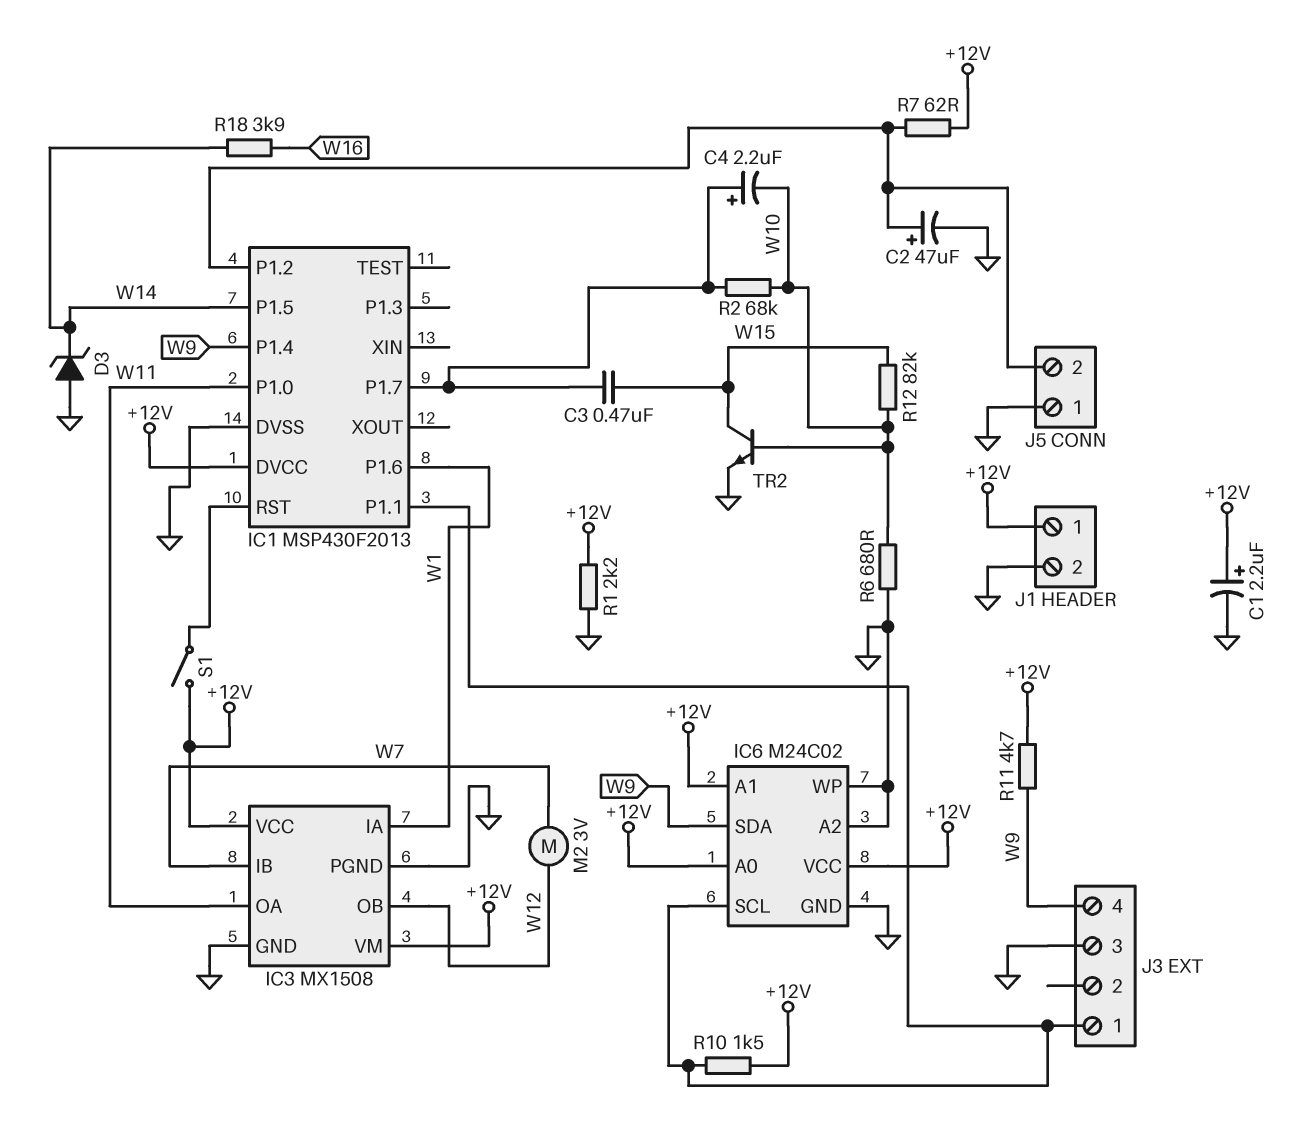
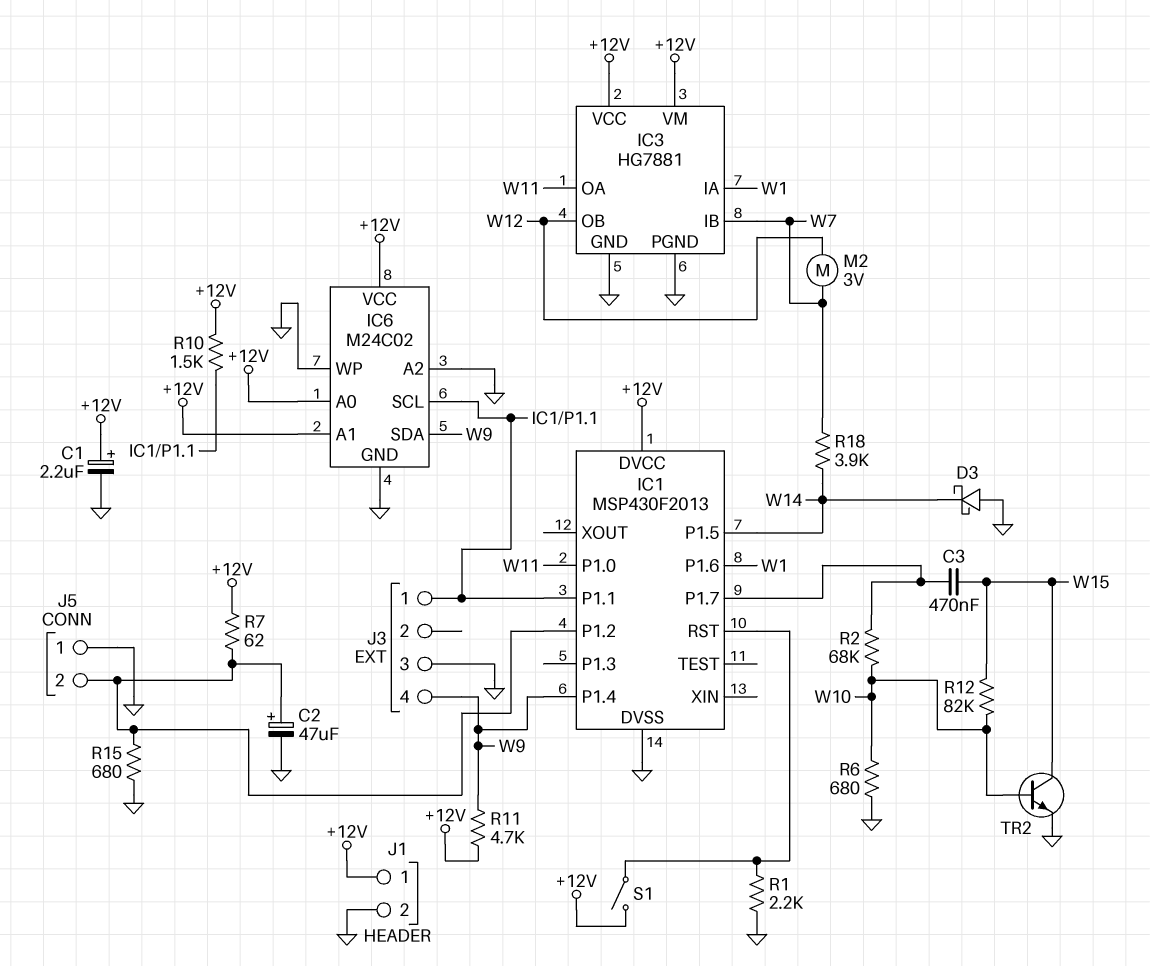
C4: 2.2uF (plus IC1/P1.7, minus W10) -> none
D3: zener (A GND, K W14) -> schottky (A GND, K W14)
IC3: MX1508 -> HG7881
R1: 2.2k (+12V, GND) -> 2.2k (GND, IC1/RST)
R15: none -> 680 (GND, IC1/P1.2)
R18: 3.9k (W14, W16) -> 3.9k (W7, W14)

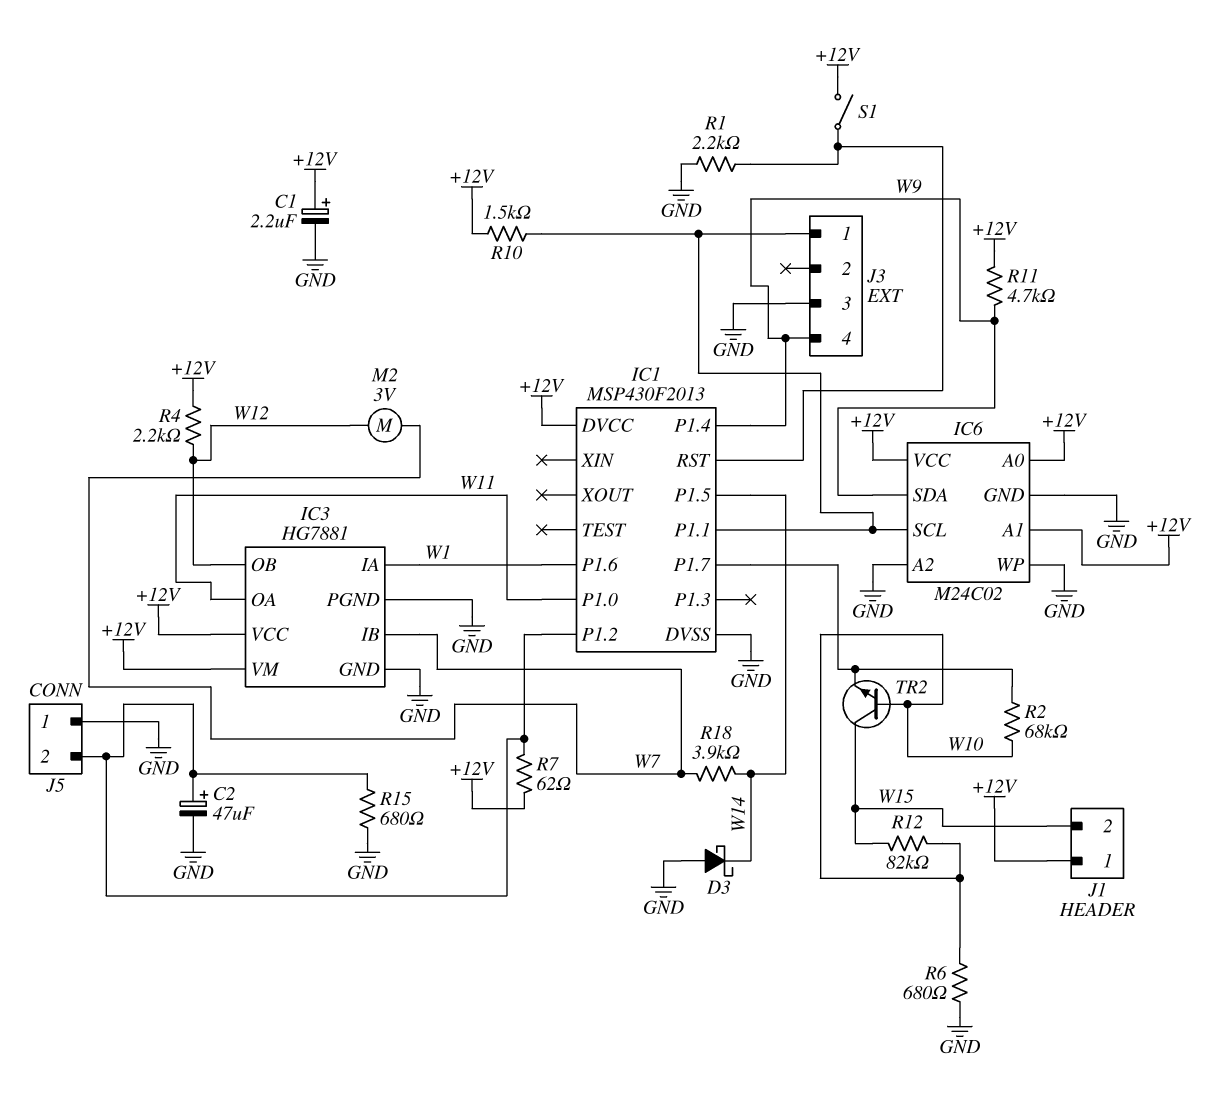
C3: 470nF (IC1/P1.7, W15) -> none
J1 pin 2: GND -> W15
R4: none -> 2.2k (+12V, W12)
TR2: NPN (B W10, C W15, E GND) -> NPN (B W10, C W15, E IC1/P1.7)

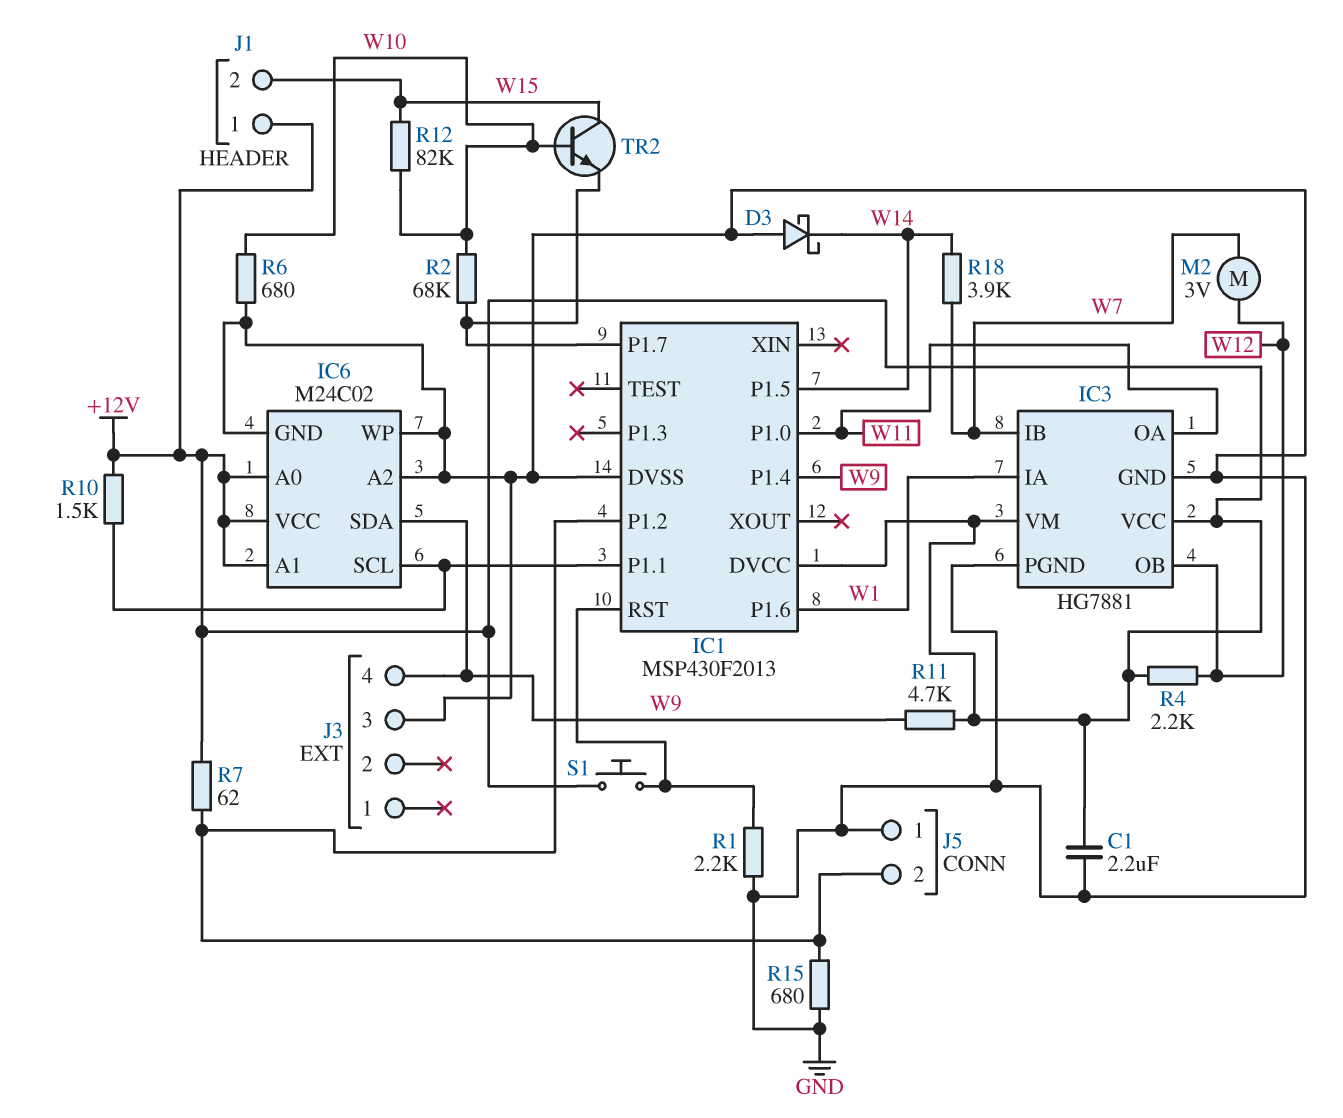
C1: 2.2uF (plus +12V, minus GND) -> 2.2uF (+12V, GND)
C2: 47uF (plus IC1/P1.2, minus GND) -> none
J3 pin 1: IC1/P1.1 -> none
S1: switch (+12V, IC1/RST) -> button (+12V, IC1/RST)

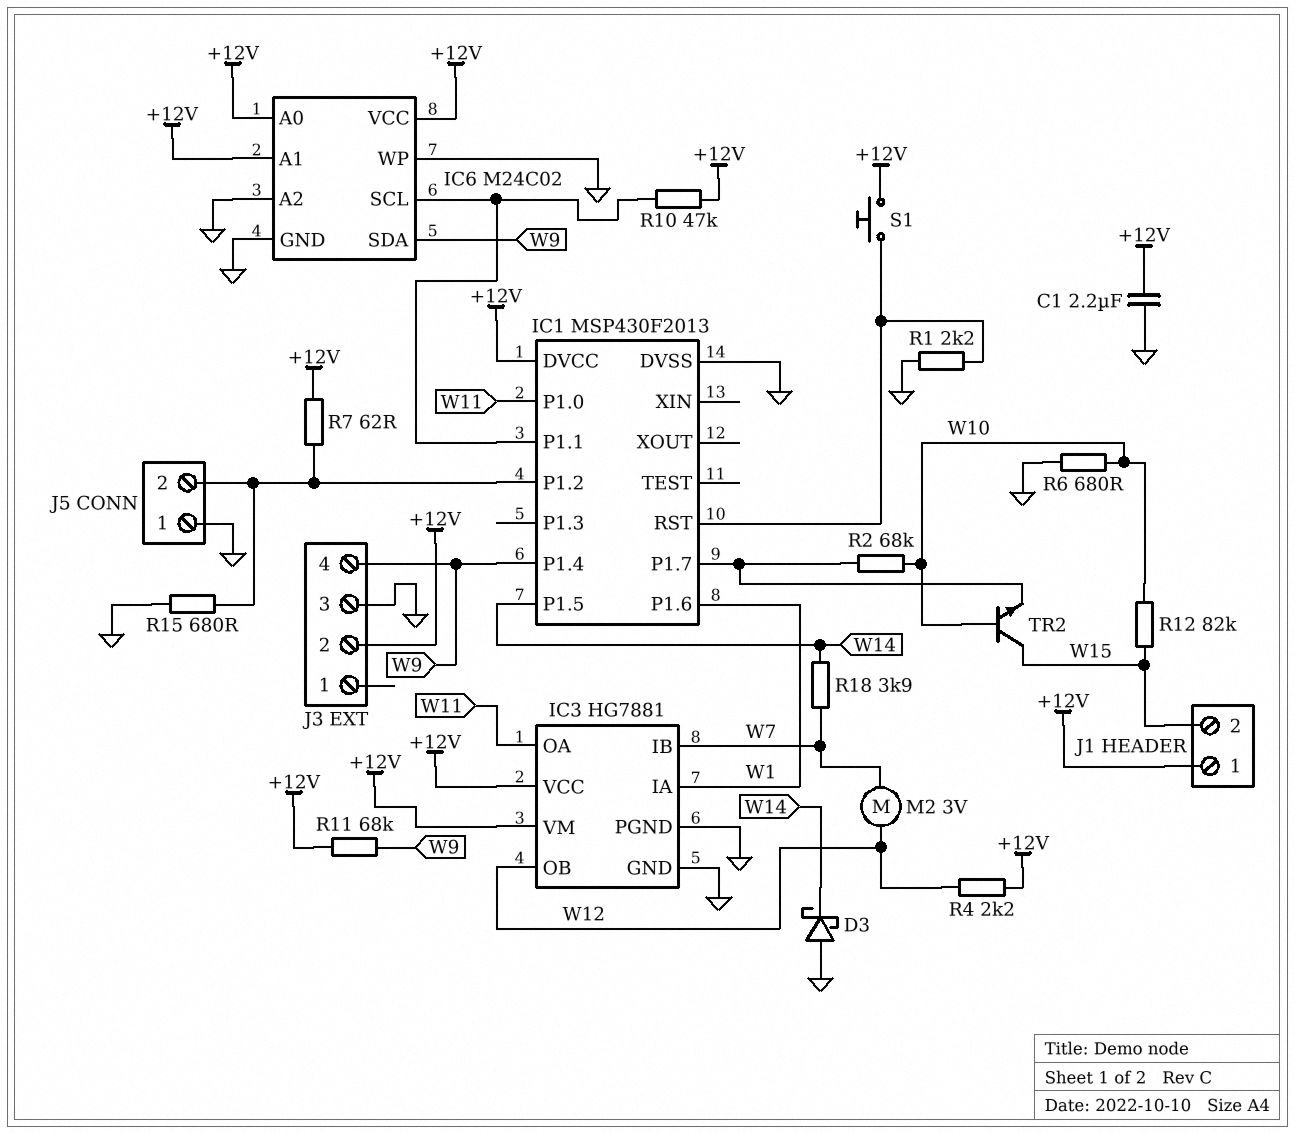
J3 pin 2: none -> +12V
R10: 1.5k (+12V, IC1/P1.1) -> 47k (+12V, IC1/P1.1)
R11: 4.7k (+12V, W9) -> 68k (+12V, W9)

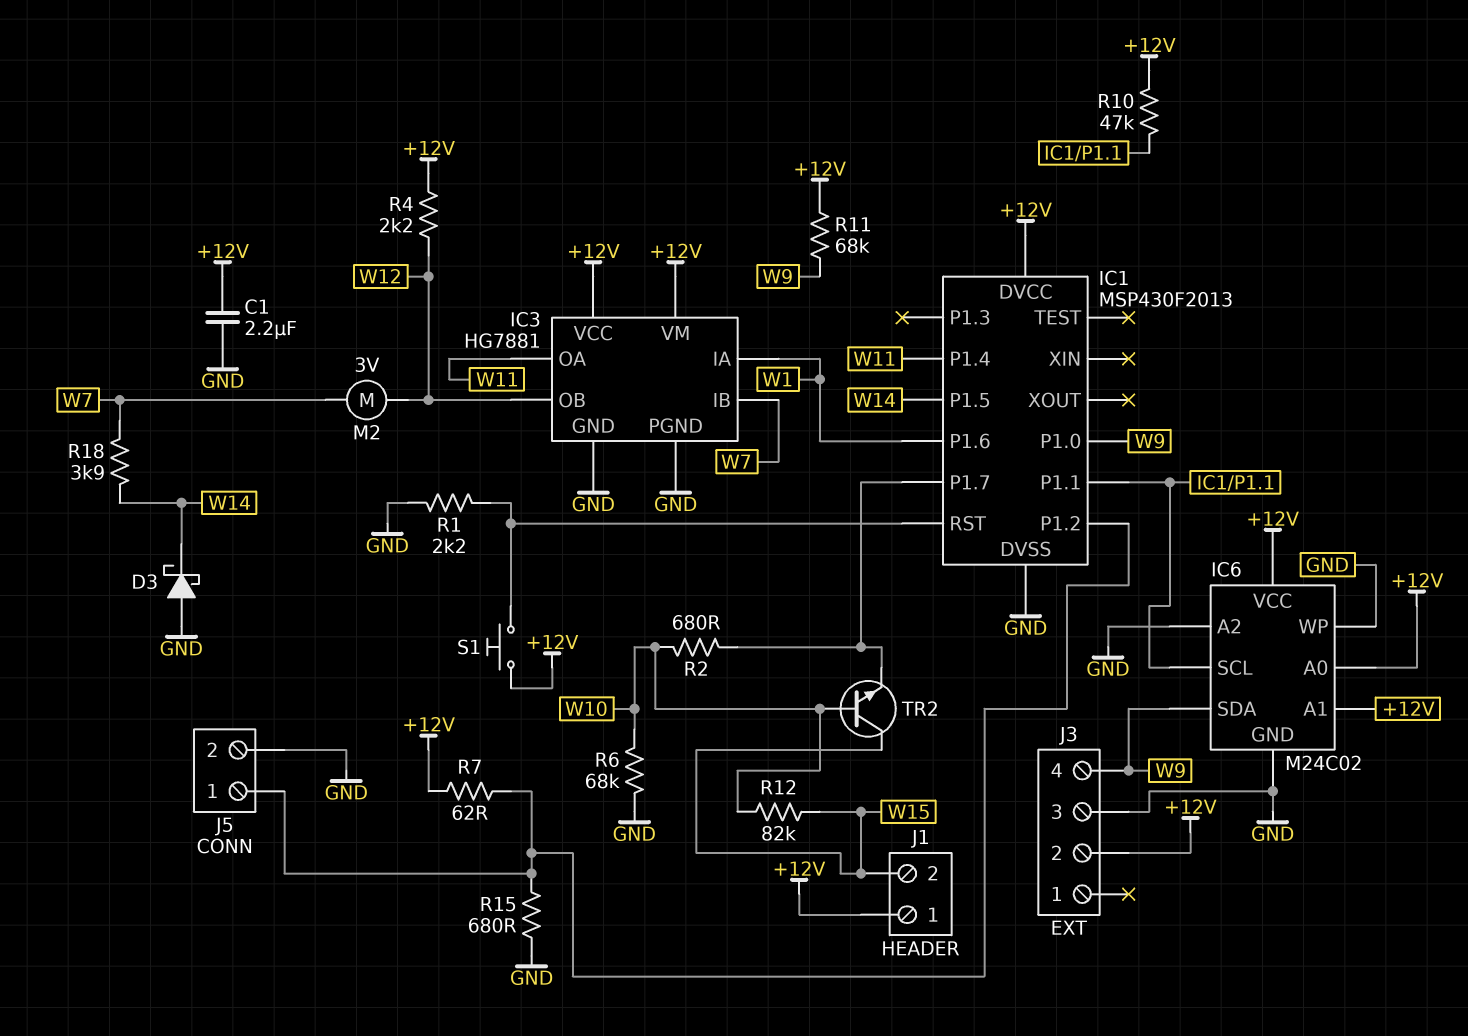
IC1 pin P1.0: W11 -> W9
IC1 pin P1.4: W9 -> W11
J5 pin 1: GND -> IC1/P1.2
J5 pin 2: IC1/P1.2 -> GND
R2: 68k (IC1/P1.7, W10) -> 680 (IC1/P1.7, W10)
R6: 680 (GND, W10) -> 68k (GND, W10)

